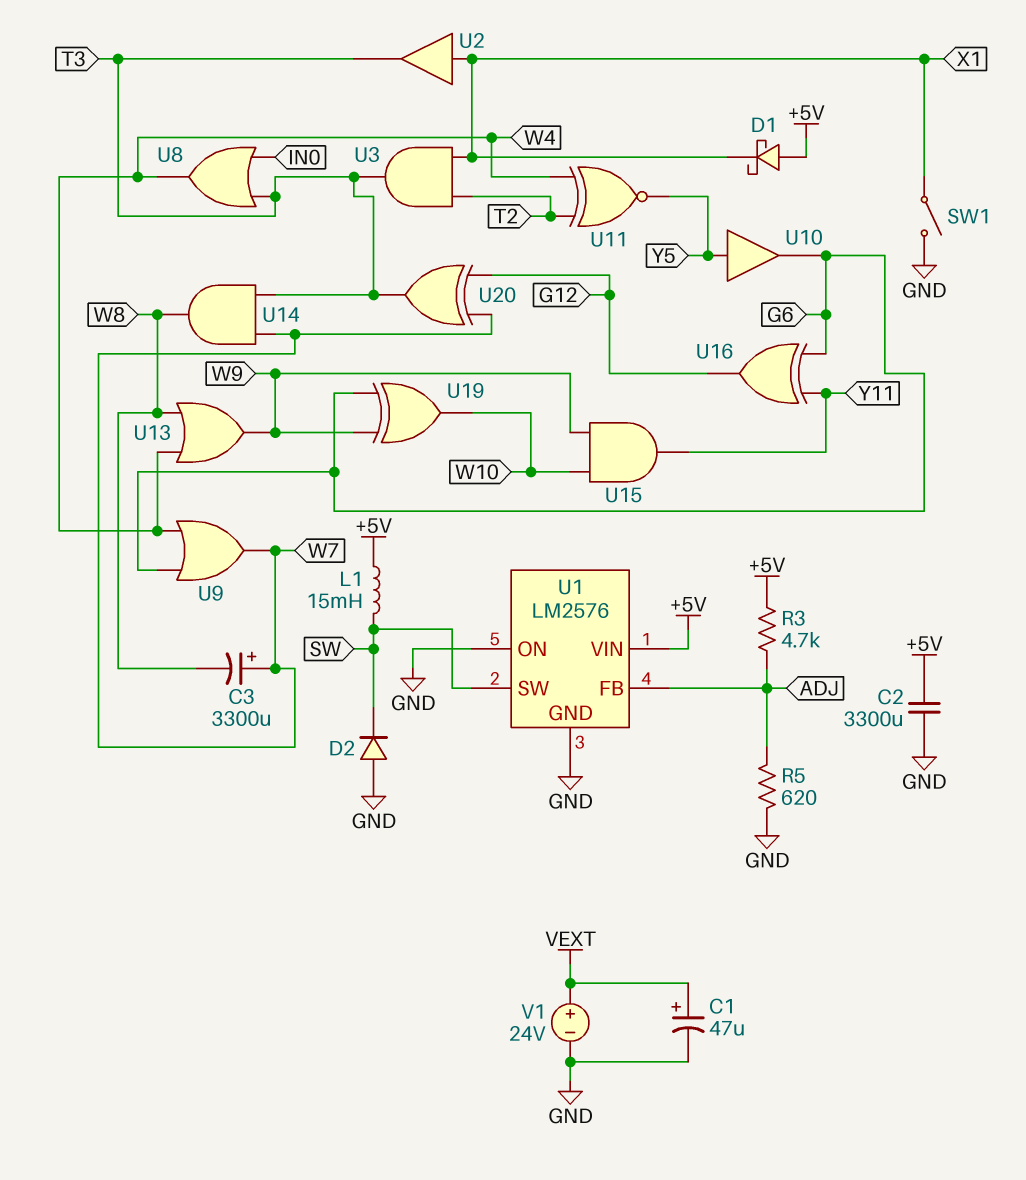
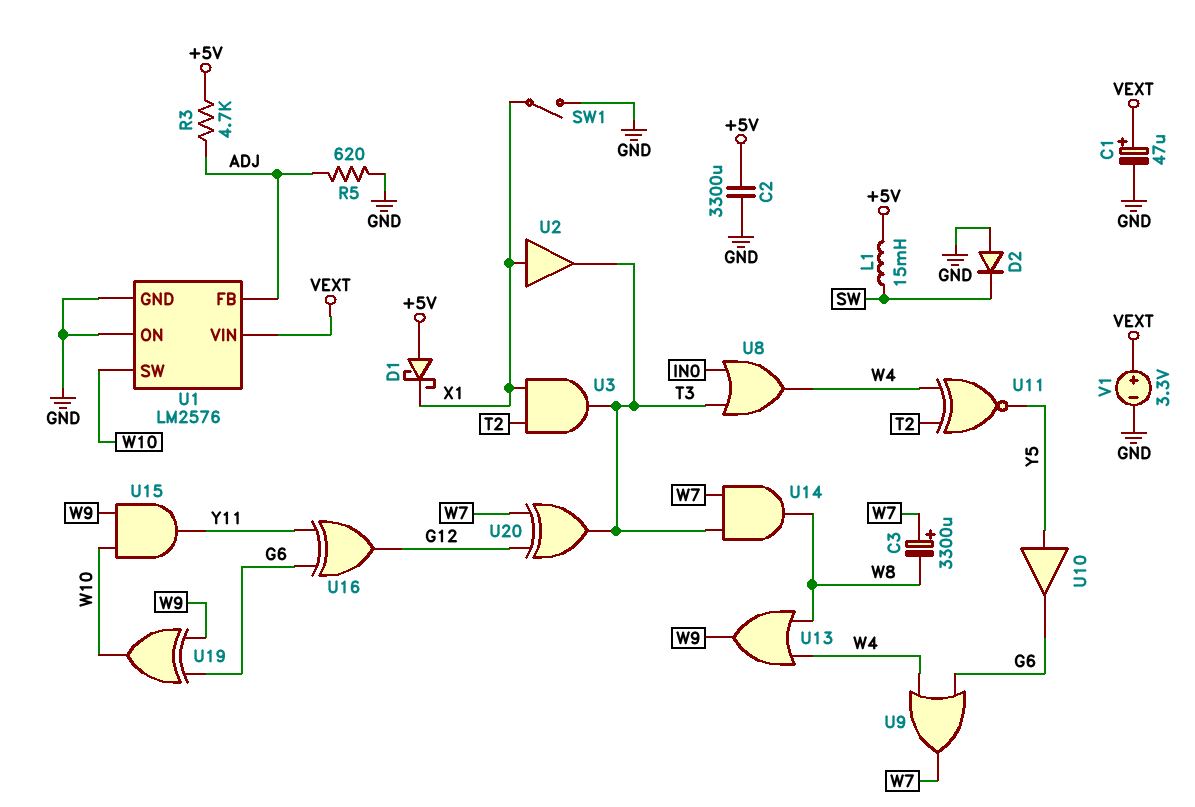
U1 pin SW: SW -> W10
U1 pin VIN: +5V -> VEXT
V1: 24V (plus VEXT, minus GND) -> 3.3V (plus VEXT, minus GND)

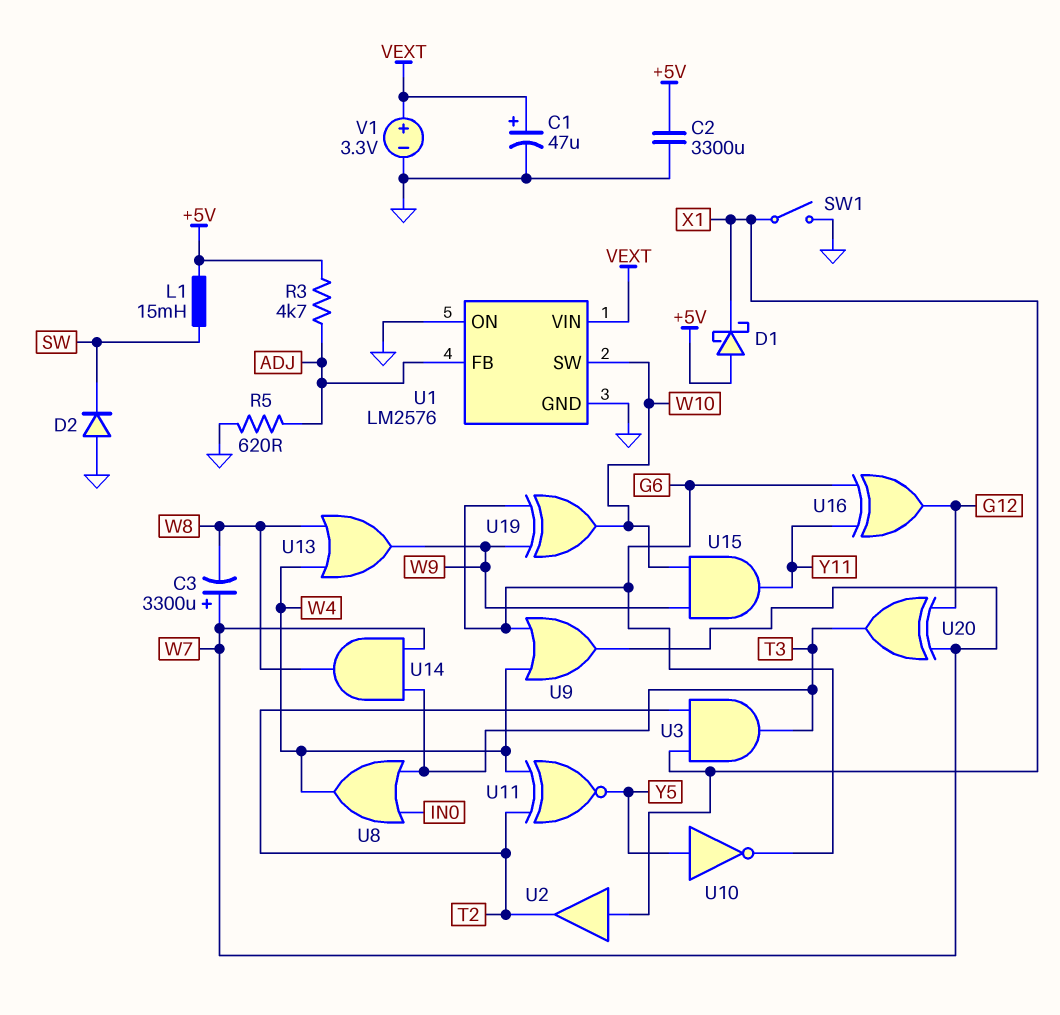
U2: buffer (in X1, out T3) -> buffer (in X1, out T2)
U10: buffer (in Y5, out G6) -> NOT (in Y5, out G6)

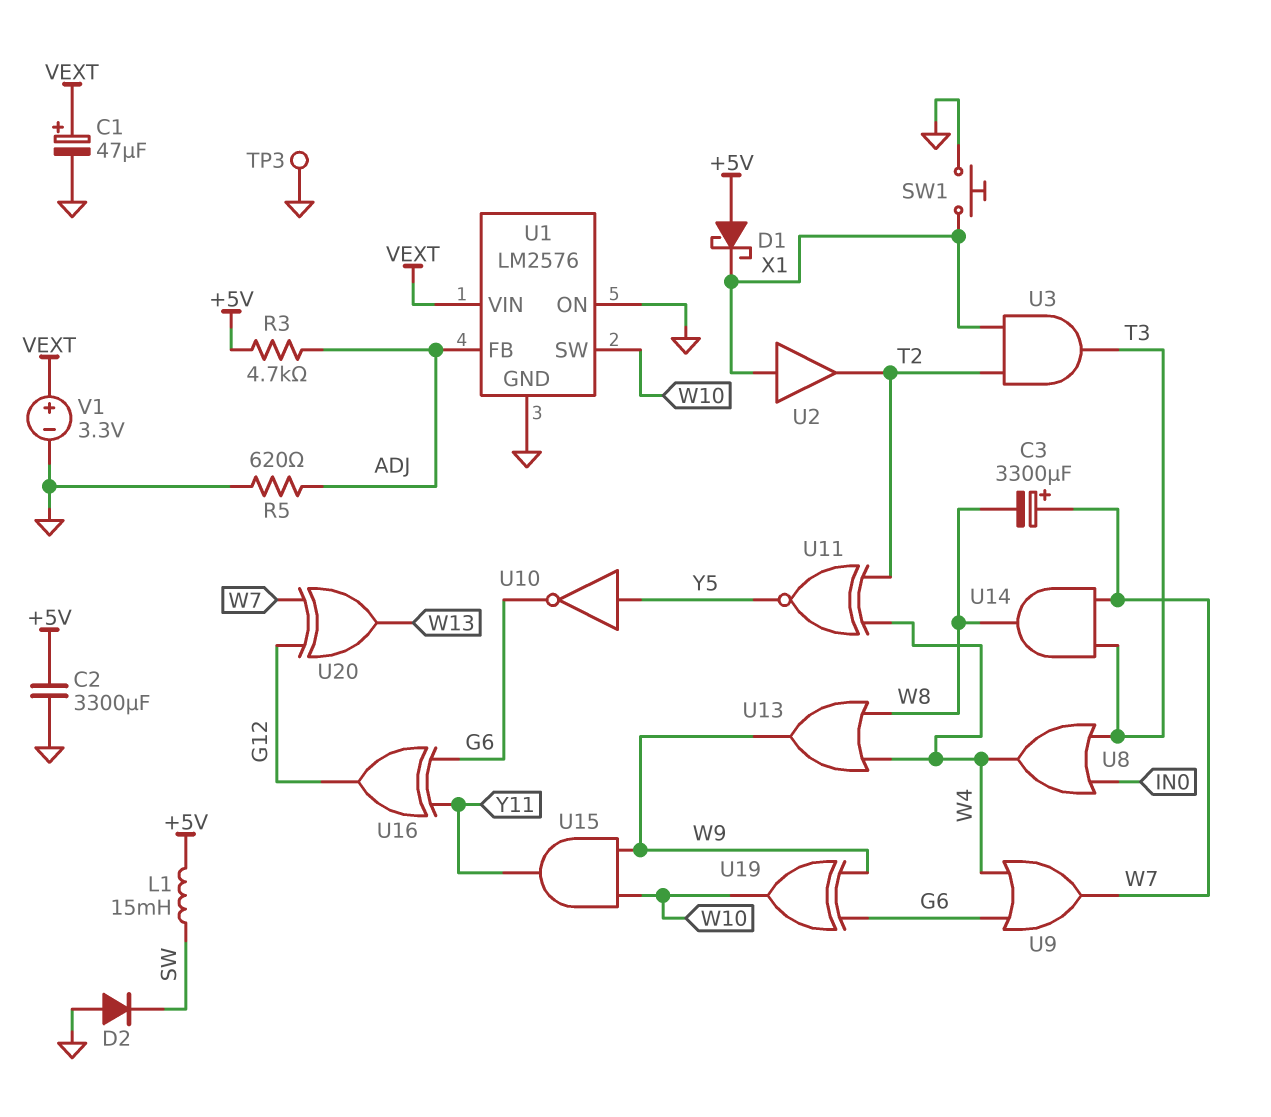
SW1: switch (GND, X1) -> button (GND, X1)
TP3: none -> test point (GND)
U20: XOR (in G12, in W7, out T3) -> XOR (in G12, in W7, out W13)

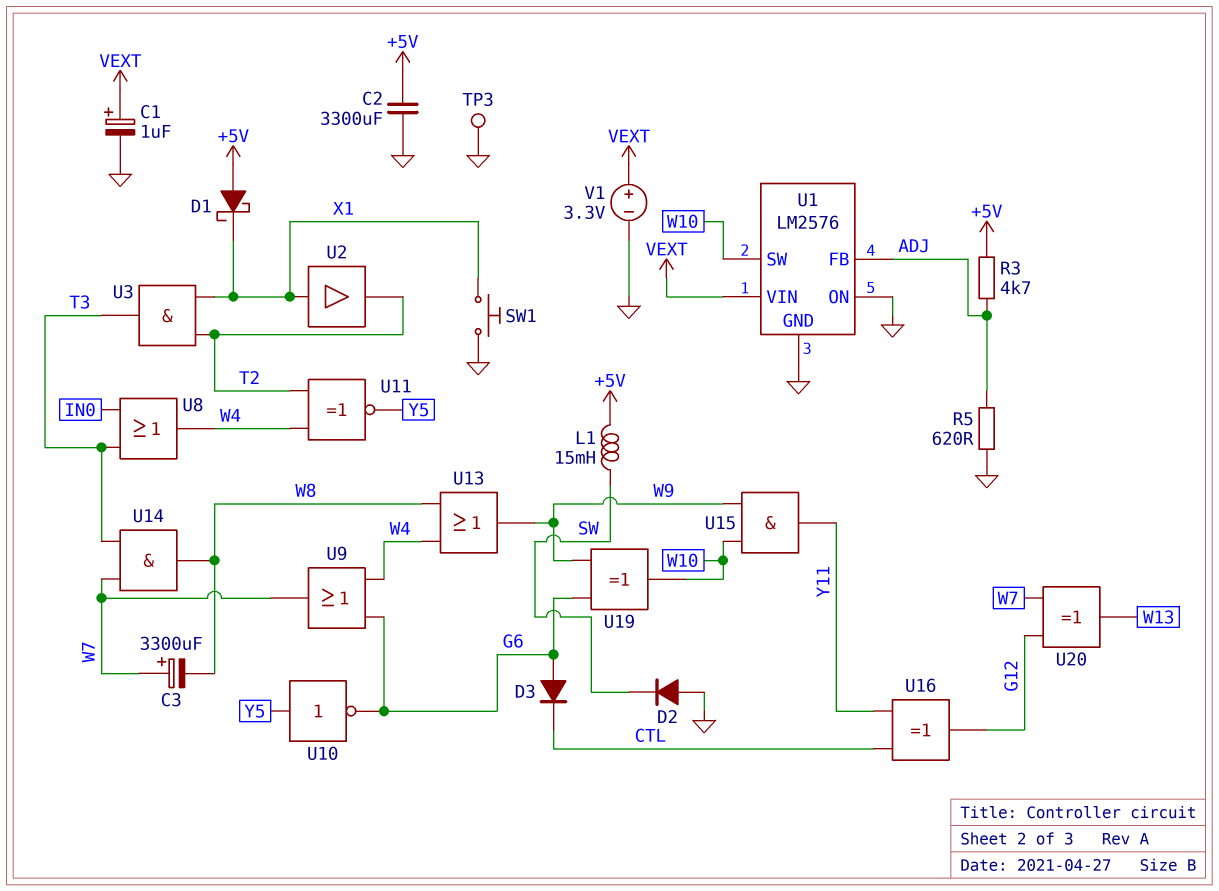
C1: 47uF (plus VEXT, minus GND) -> 1uF (plus VEXT, minus GND)
D3: none -> diode (A G6, K CTL)
U16: XOR (in G6, in Y11, out G12) -> XOR (in CTL, in Y11, out G12)

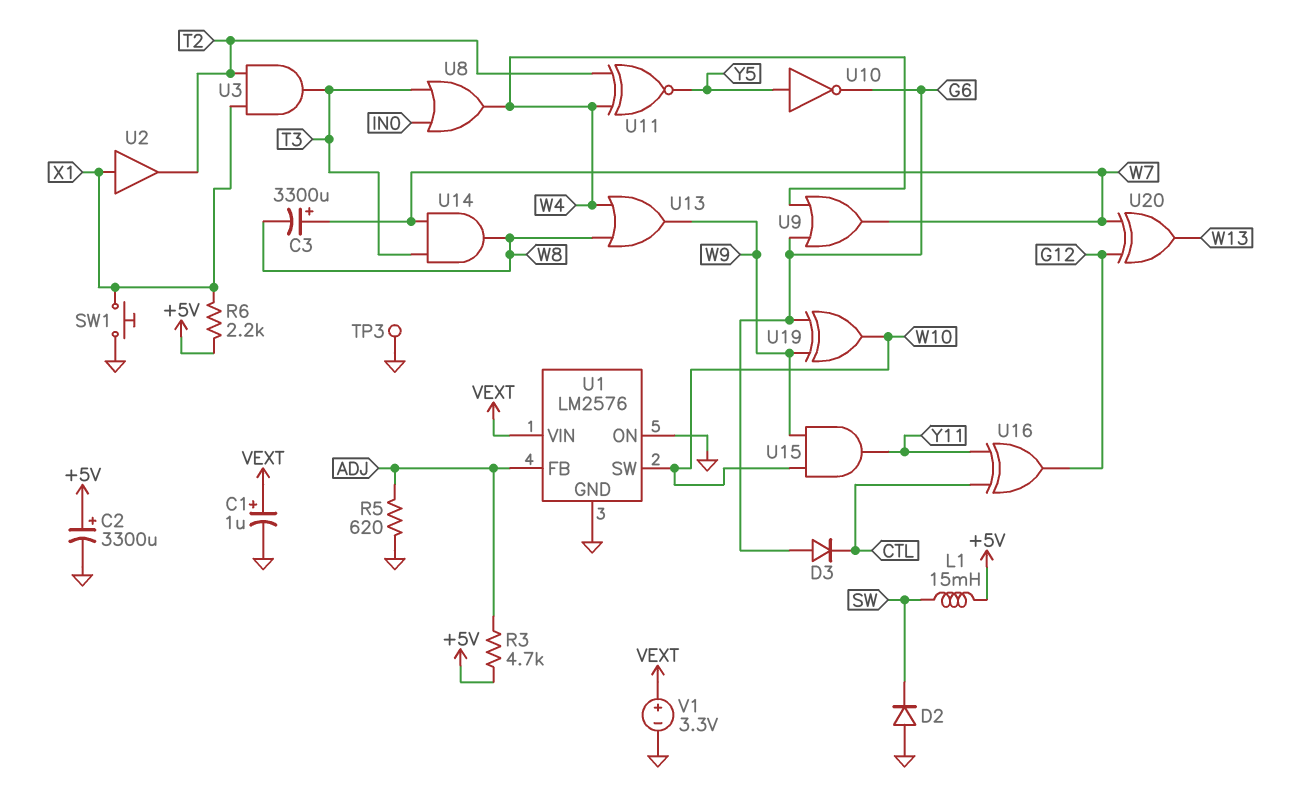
C2: 3300uF (+5V, GND) -> 3300uF (plus +5V, minus GND)
D1: schottky (A +5V, K X1) -> none
R6: none -> 2.2k (+5V, X1)

